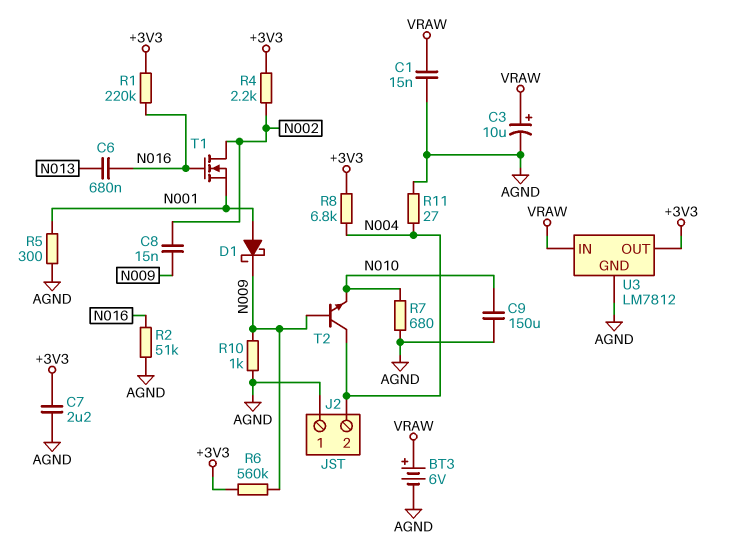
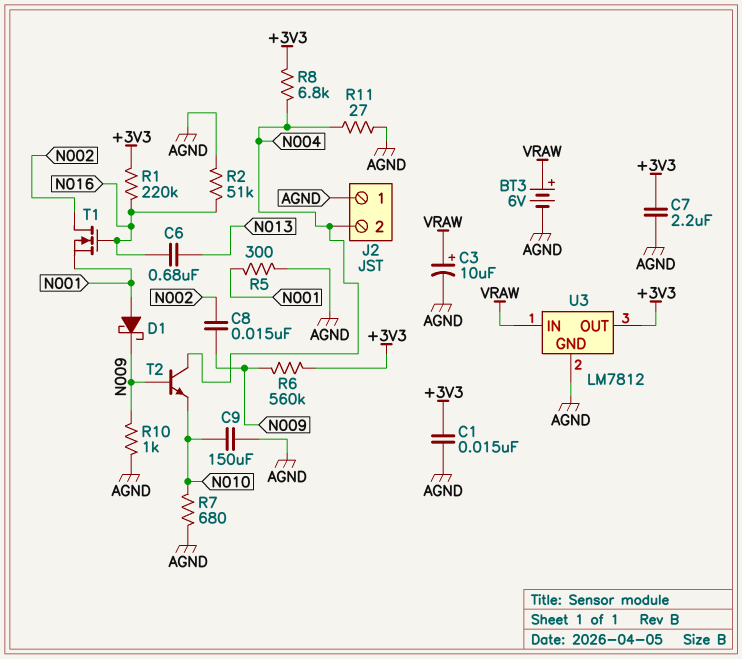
C1: 15nF (AGND, VRAW) -> 15nF (+3V3, AGND)
R4: 2.2k (+3V3, N002) -> none

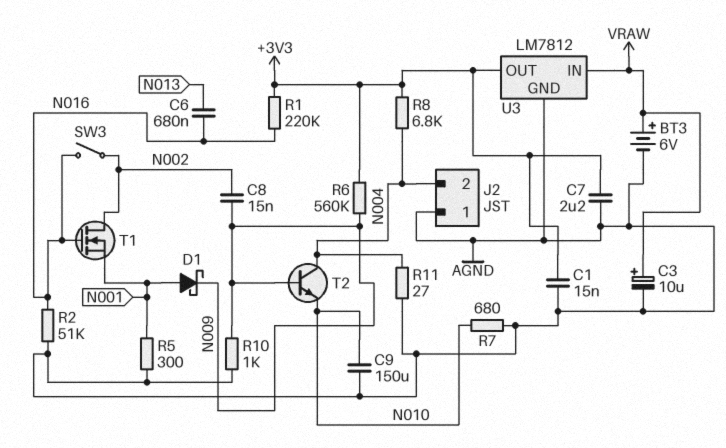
SW3: none -> switch (N002, N016)

